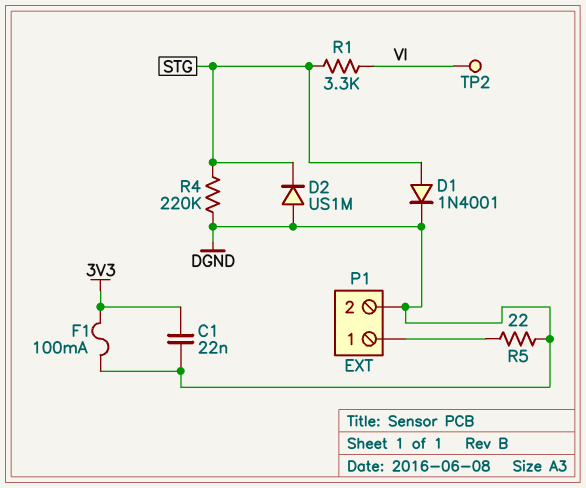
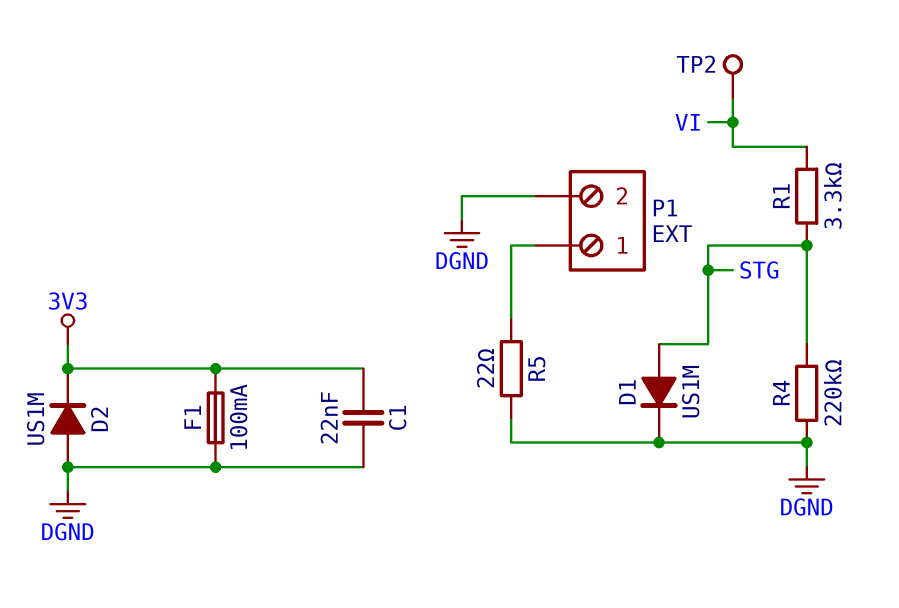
D1: diode 1N4001 (A STG, K DGND) -> diode US1M (A STG, K DGND)
D2: diode US1M (A DGND, K STG) -> diode US1M (A DGND, K 3V3)

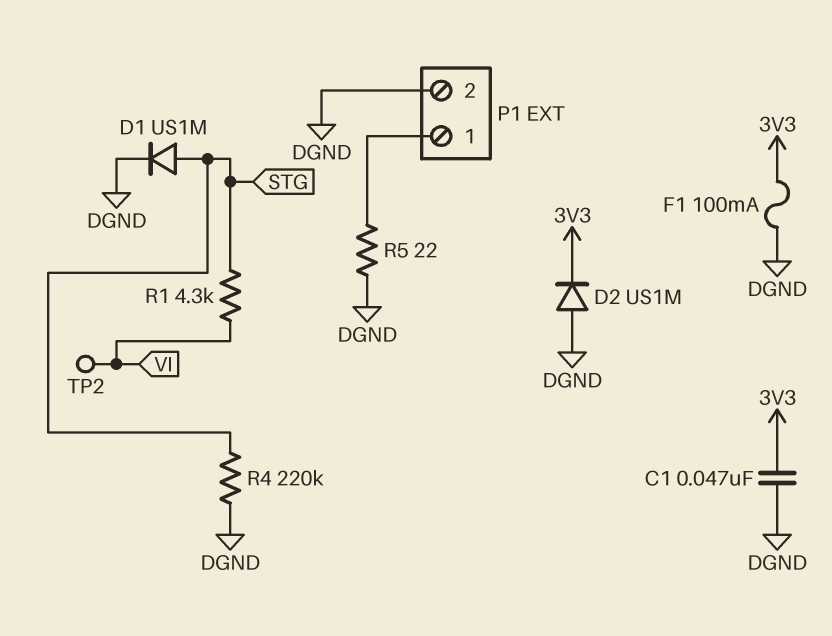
C1: 22nF (3V3, DGND) -> 47nF (3V3, DGND)
R1: 3.3k (STG, VI) -> 4.3k (STG, VI)

